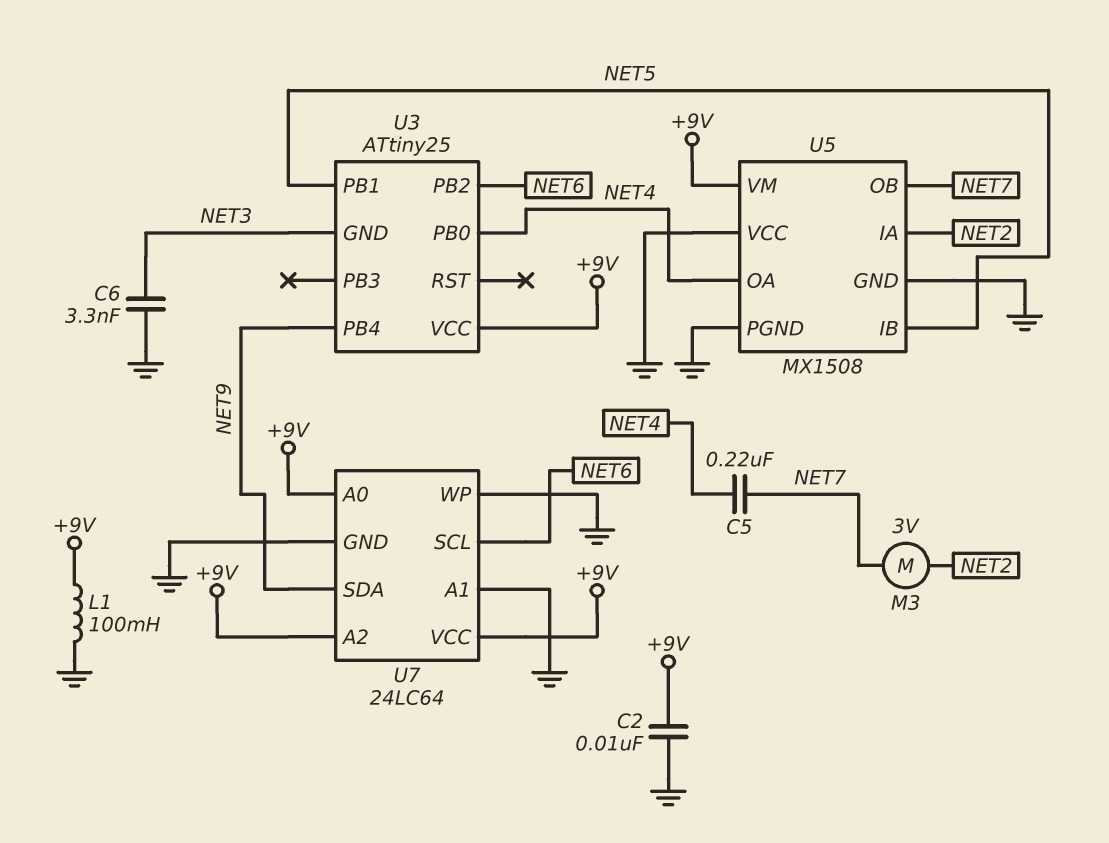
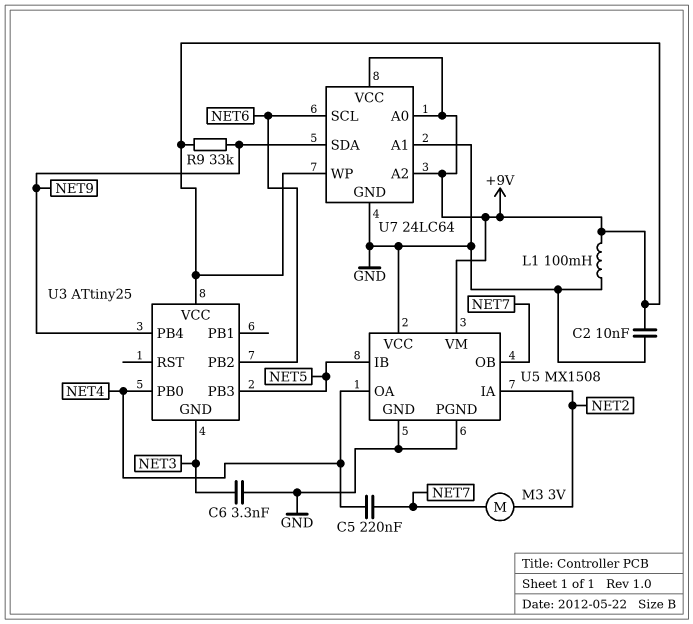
R9: none -> 33k (+9V, NET9)
U3 pin PB1: NET5 -> none
U3 pin PB3: none -> NET5
U7 pin WP: GND -> +9V

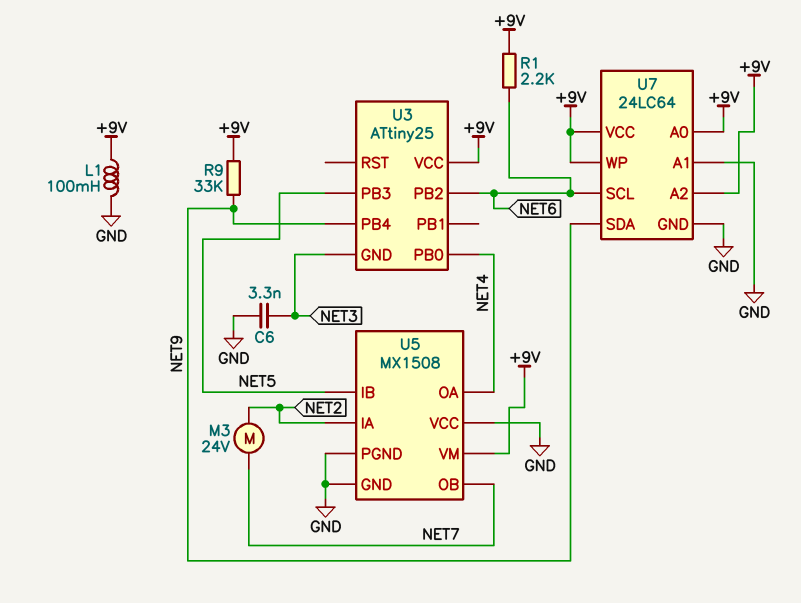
C2: 10nF (+9V, GND) -> none
C5: 220nF (NET4, NET7) -> none
M3: motor 3V (NET2, NET7) -> motor 24V (NET2, NET7)
R1: none -> 2.2k (+9V, NET6)

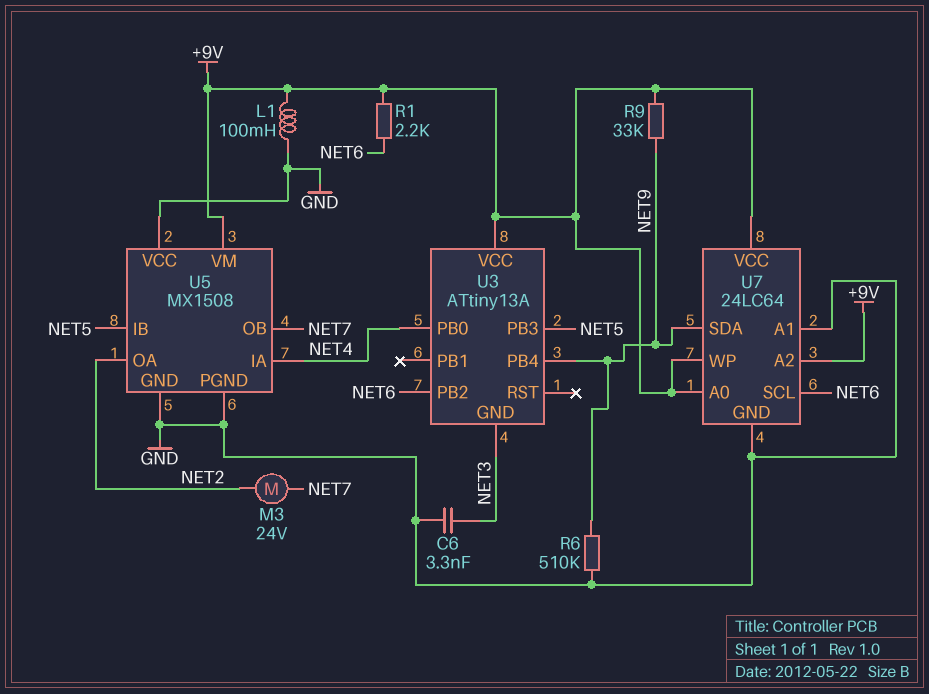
R6: none -> 510k (GND, NET9)
U3: ATtiny25 -> ATtiny13A
U5 pin IA: NET2 -> NET4
U5 pin OA: NET4 -> NET2

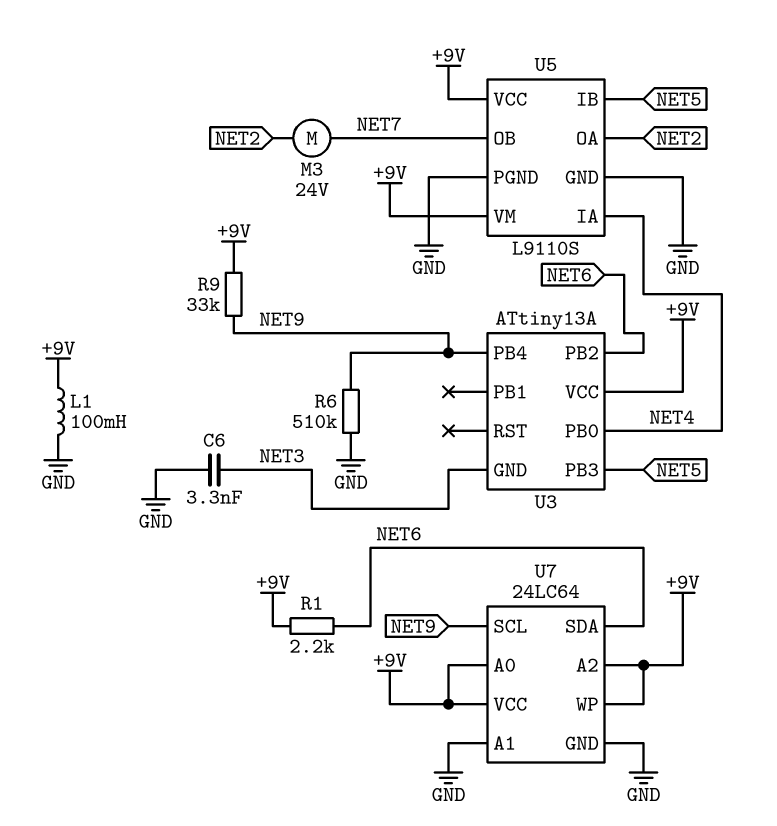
U5: MX1508 -> L9110S
U5 pin VCC: GND -> +9V
U7 pin SCL: NET6 -> NET9
U7 pin SDA: NET9 -> NET6

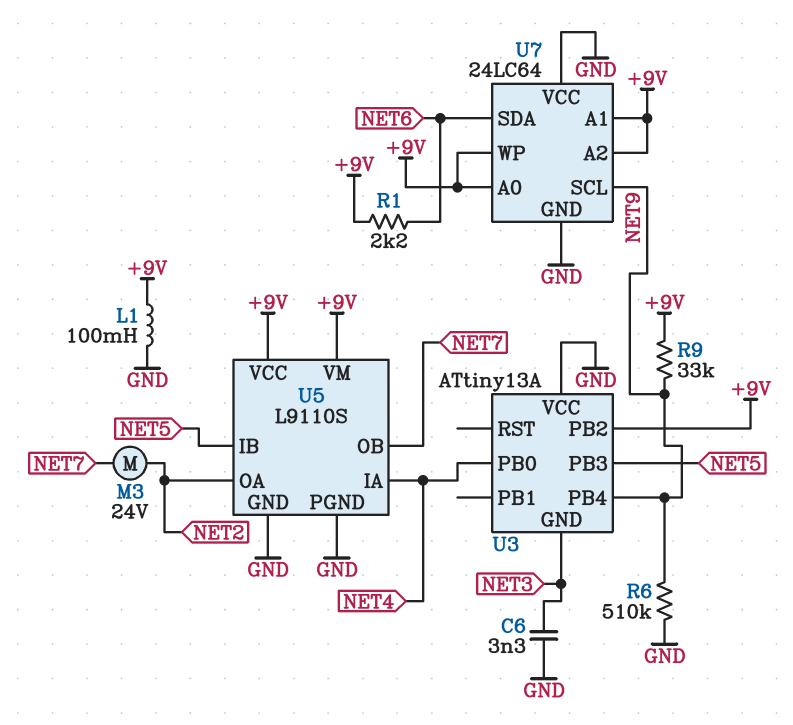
U3 pin PB2: NET6 -> +9V
U3 pin VCC: +9V -> GND
U7 pin A1: GND -> +9V
U7 pin VCC: +9V -> GND

